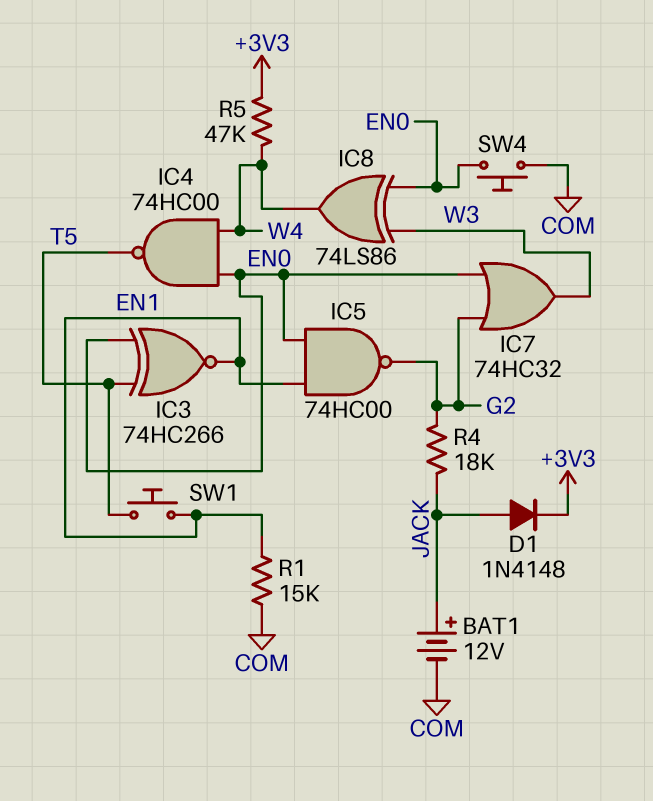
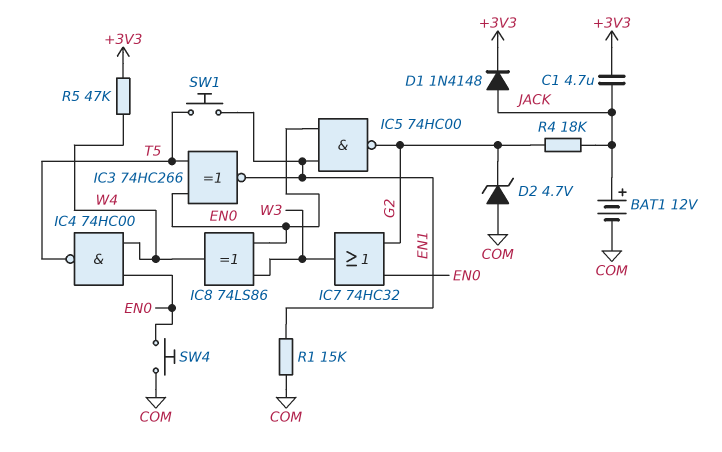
C1: none -> 4.7uF (+3V3, JACK)
D2: none -> zener 4.7V (A COM, K G2)

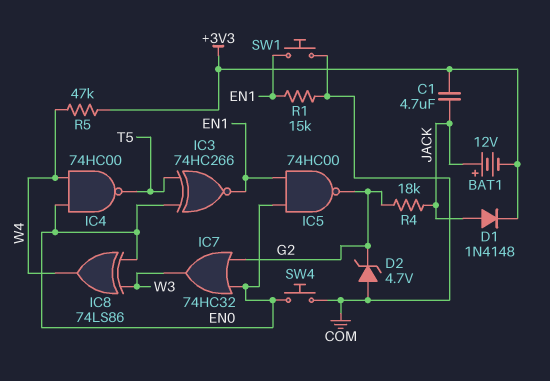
BAT1: 12V (plus JACK, minus COM) -> 12V (plus JACK, minus +3V3)
SW1: button (EN1, T5) -> button (COM, EN1)

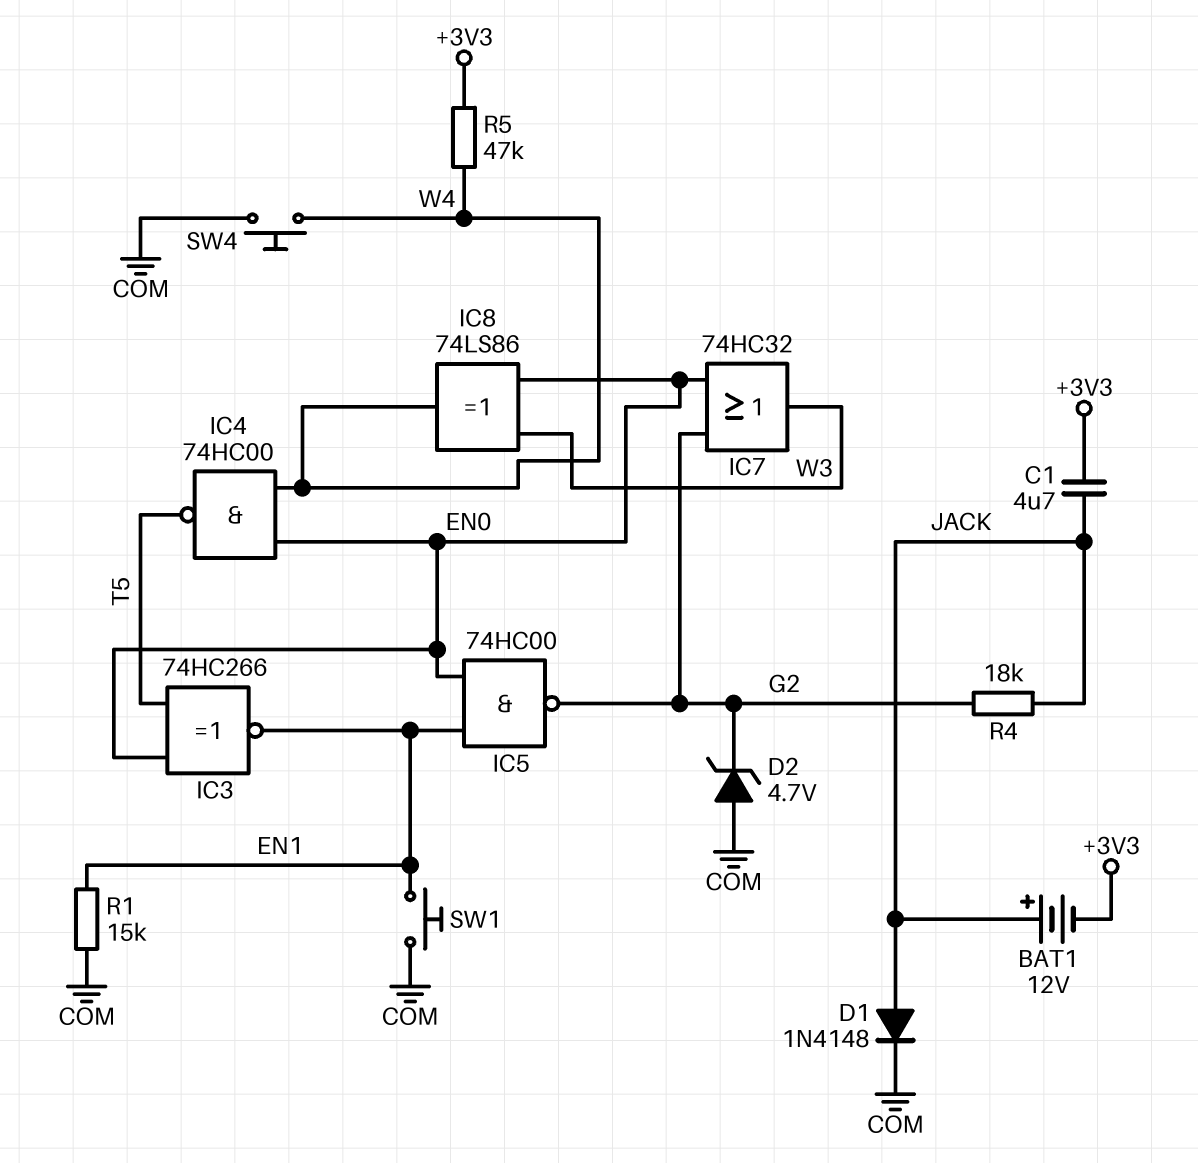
D1: diode 1N4148 (A JACK, K +3V3) -> diode 1N4148 (A JACK, K COM)
SW4: button (COM, EN0) -> button (COM, W4)

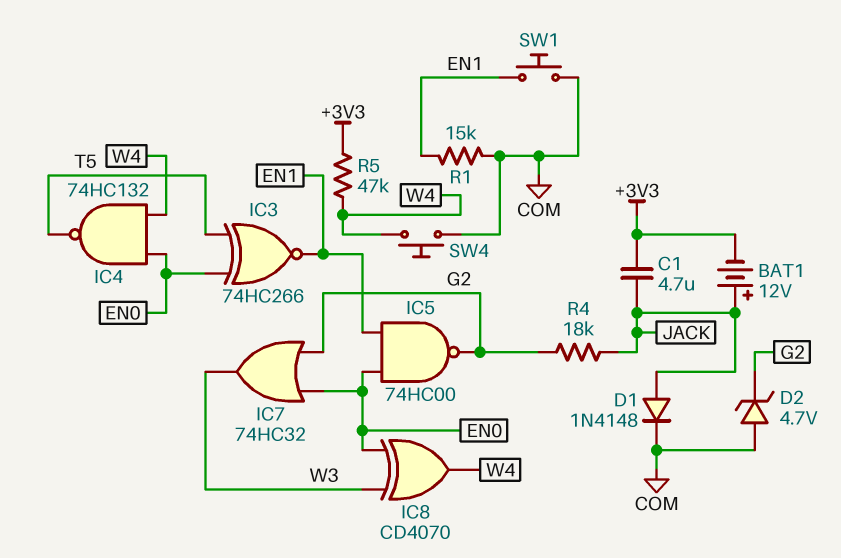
IC4: NAND 74HC00 (in EN0, in W4, out T5) -> NAND 74HC132 (in EN0, in W4, out T5)
IC8: XOR 74LS86 (in EN0, in W3, out W4) -> XOR CD4070 (in EN0, in W3, out W4)

